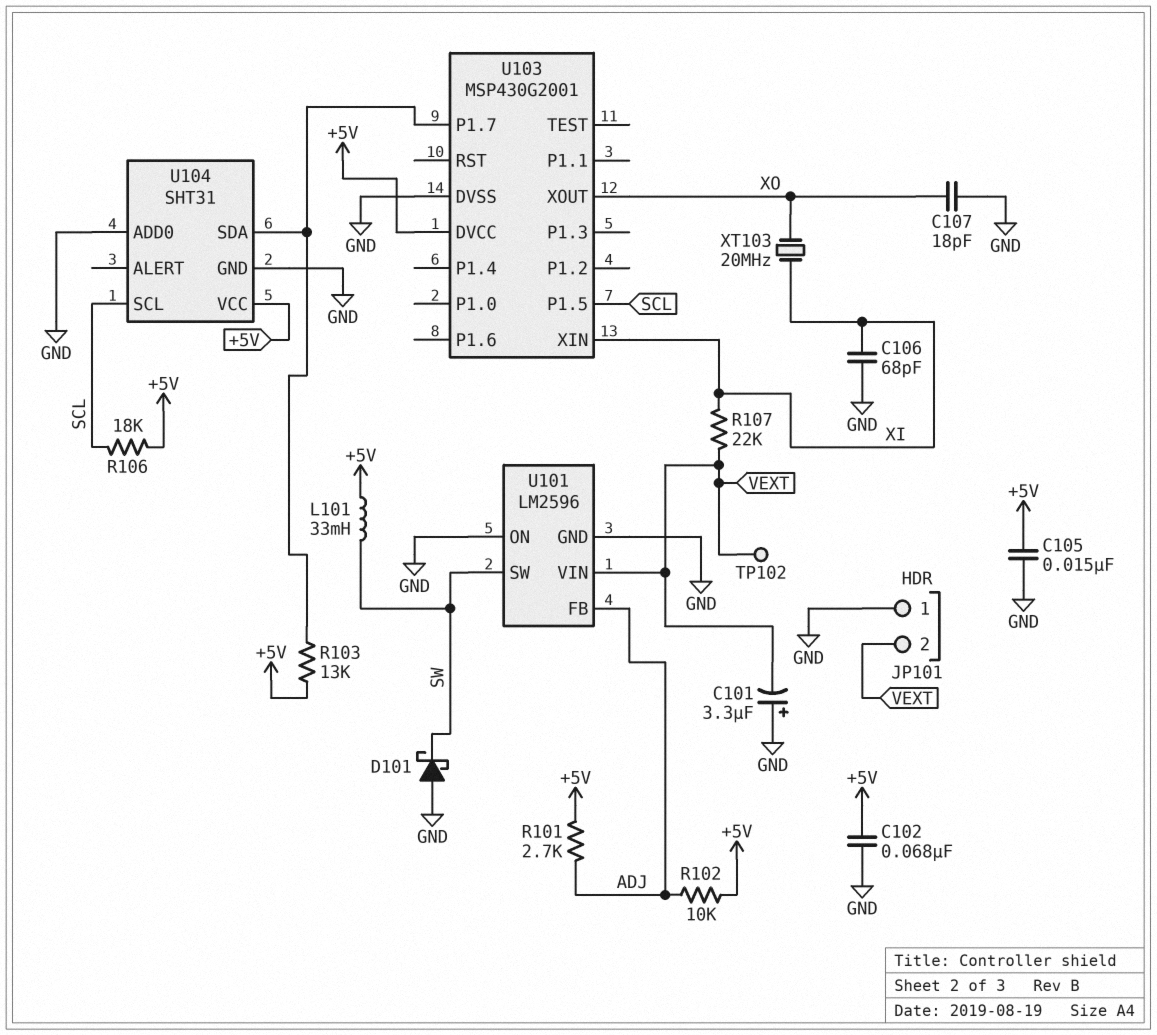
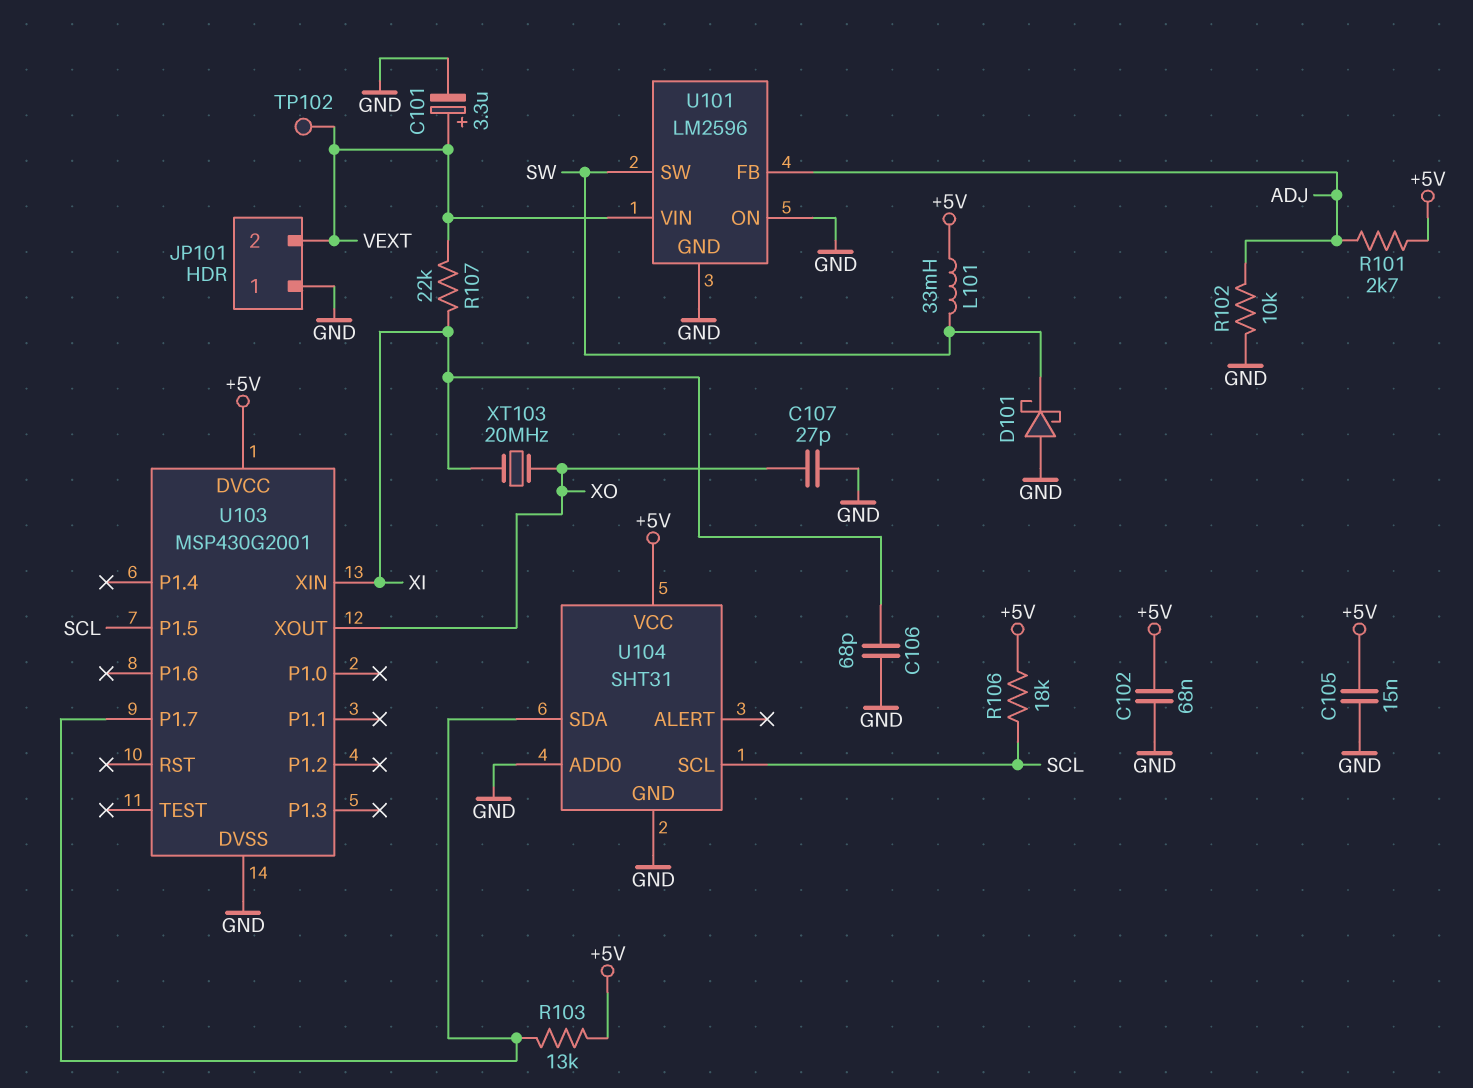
C101: 3.3uF (plus GND, minus VEXT) -> 3.3uF (plus VEXT, minus GND)
C107: 18pF (GND, XO) -> 27pF (GND, XO)
R102: 10k (+5V, ADJ) -> 10k (ADJ, GND)

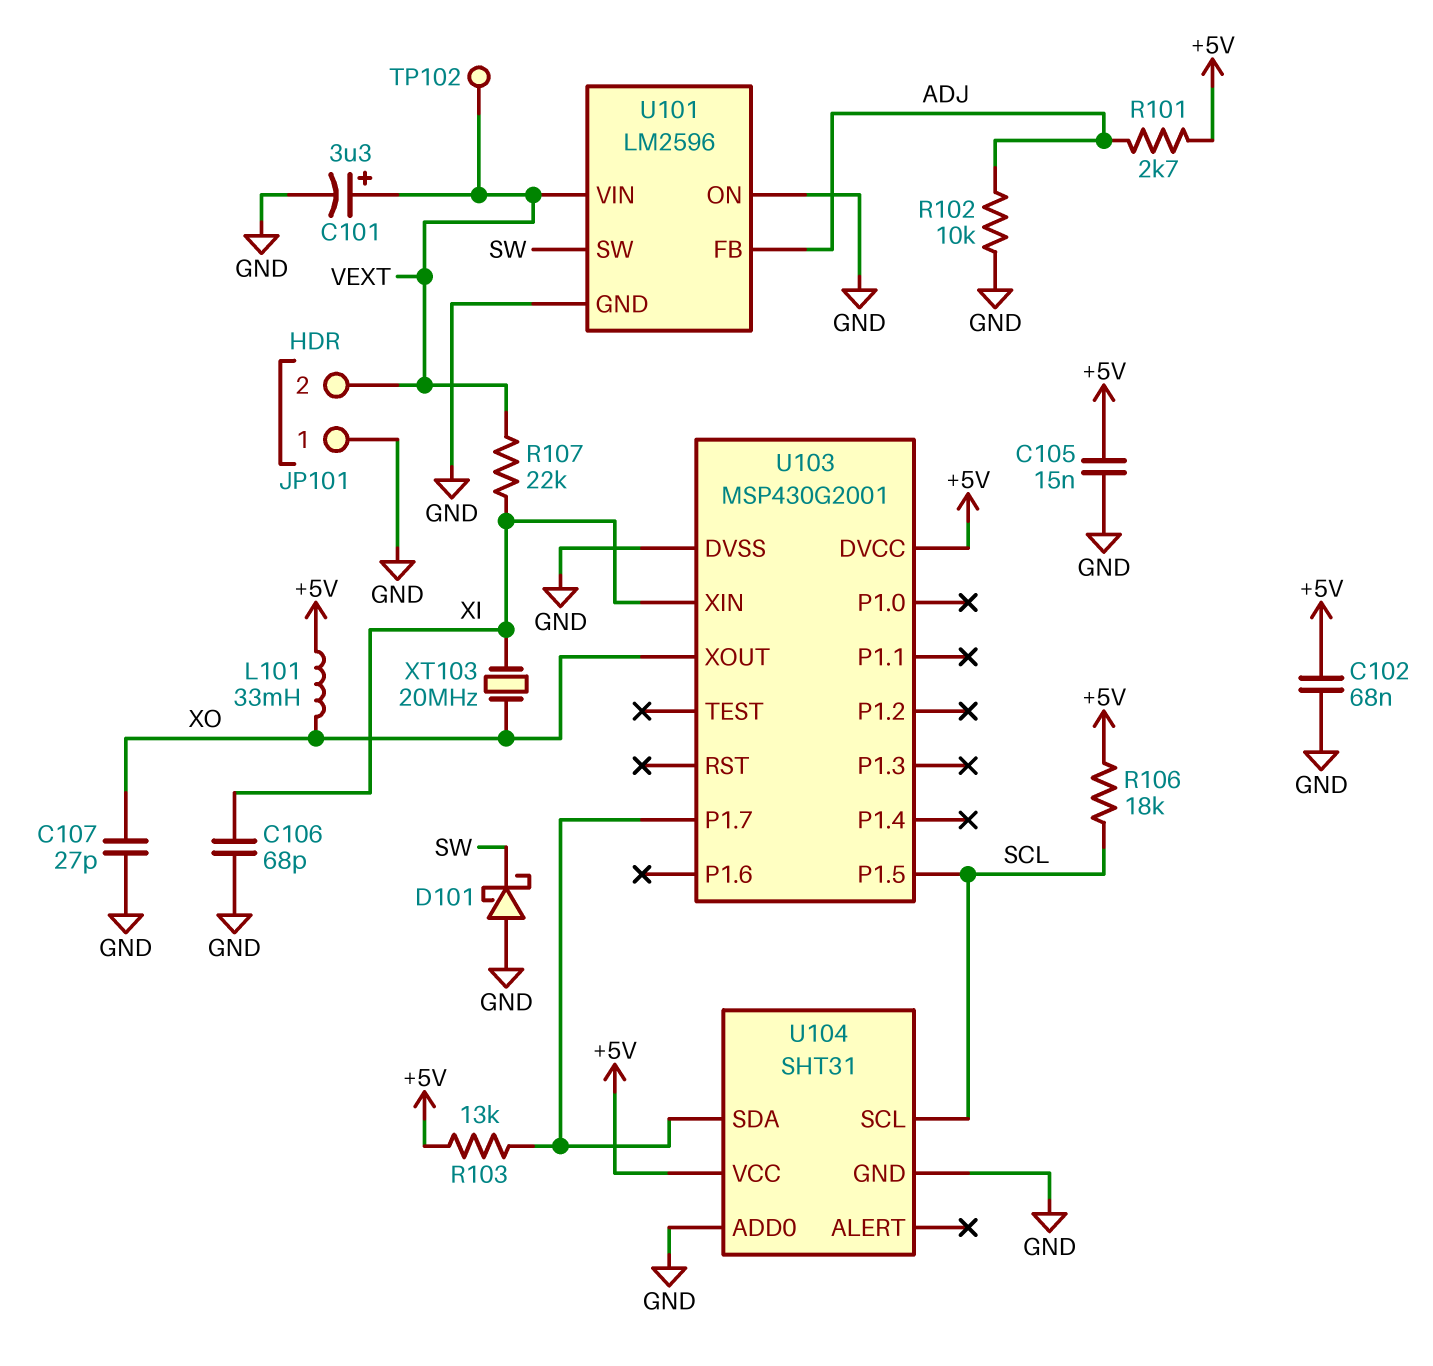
L101: 33mH (+5V, SW) -> 33mH (+5V, XO)

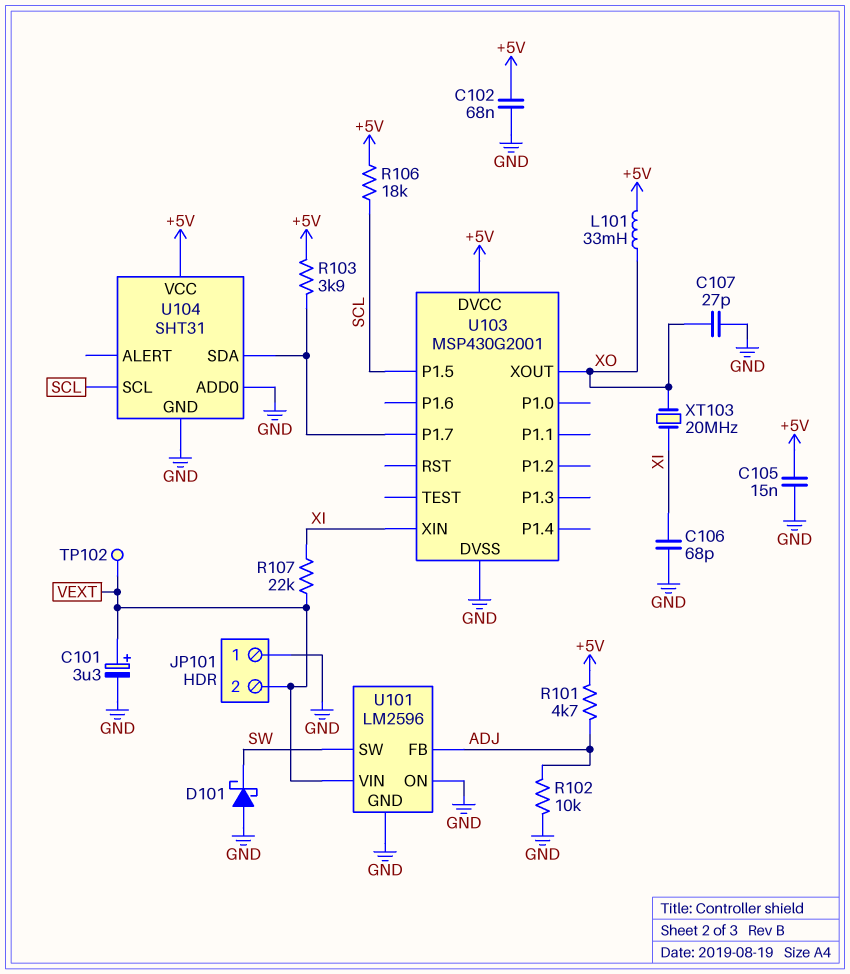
R101: 2.7k (+5V, ADJ) -> 4.7k (+5V, ADJ)
R103: 13k (+5V, U103/P1.7) -> 3.9k (+5V, U103/P1.7)

